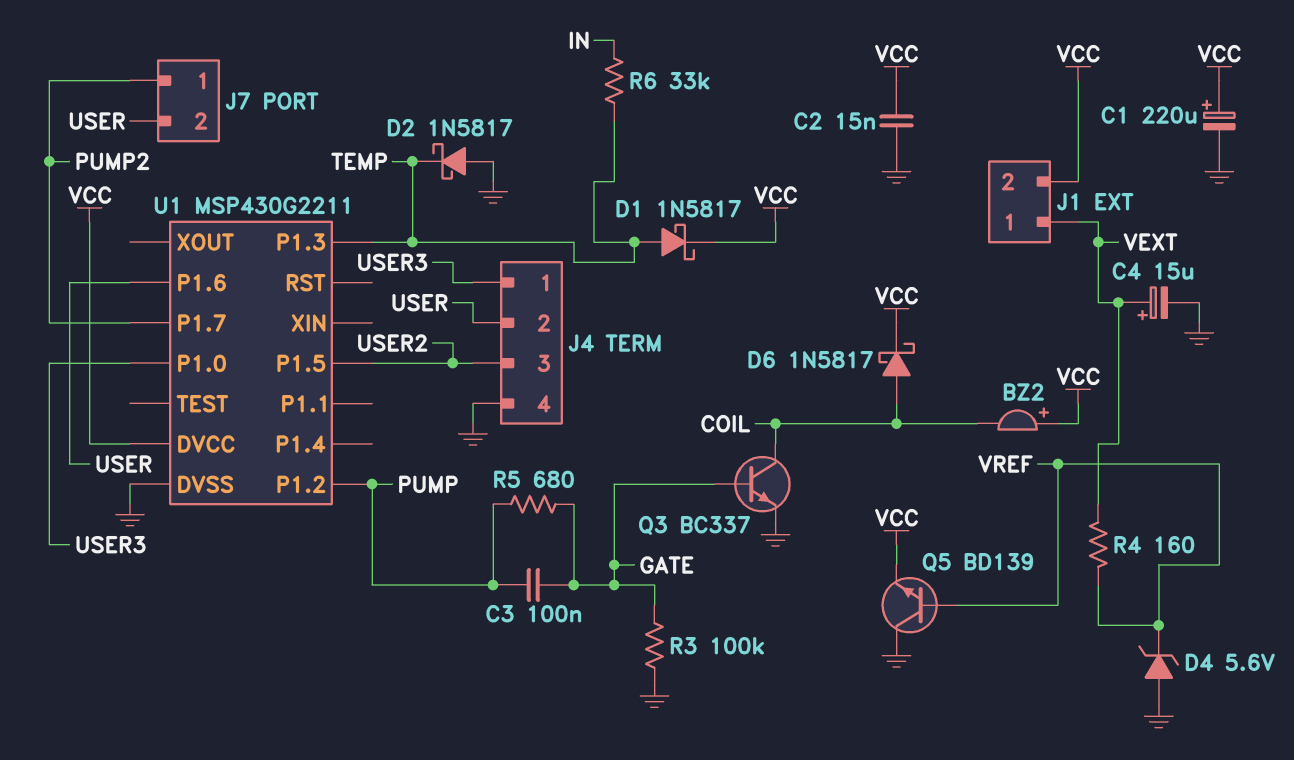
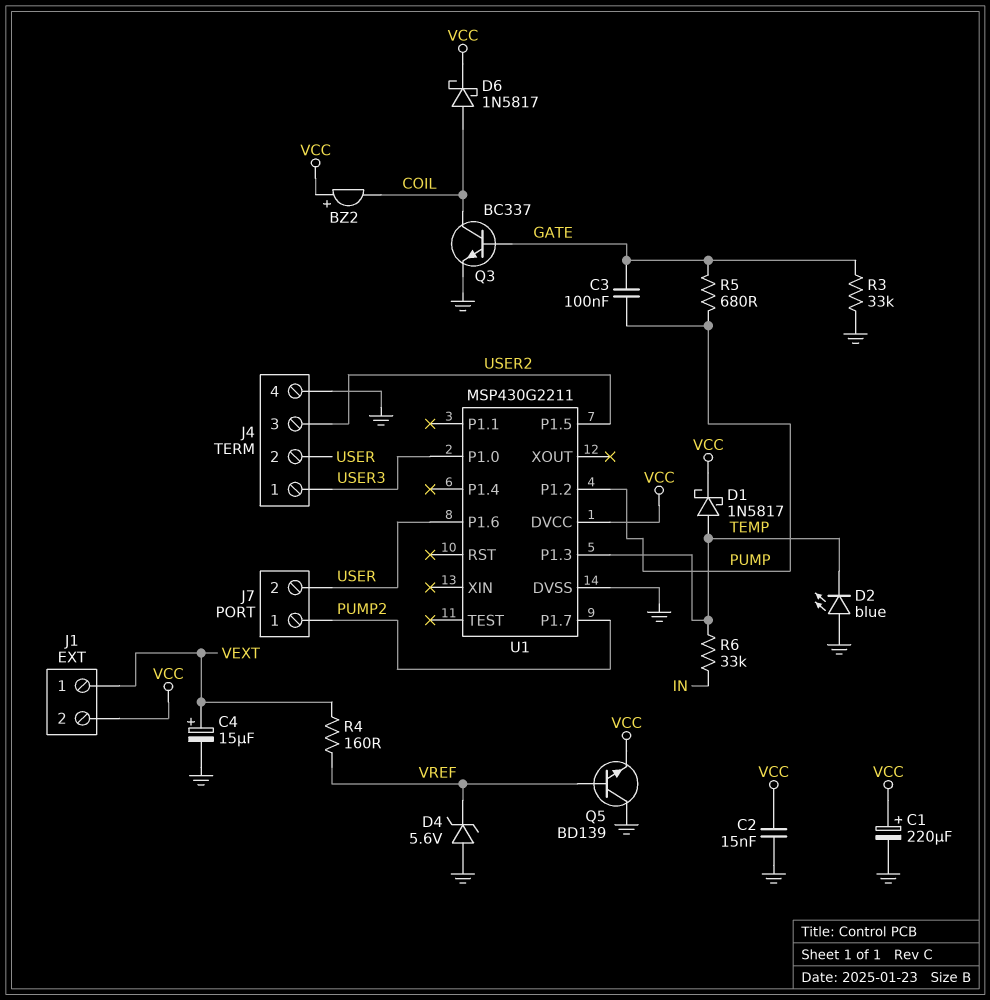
D2: schottky 1N5817 (A GND, K TEMP) -> LED blue (A GND, K TEMP)
R3: 100k (GATE, GND) -> 33k (GATE, GND)

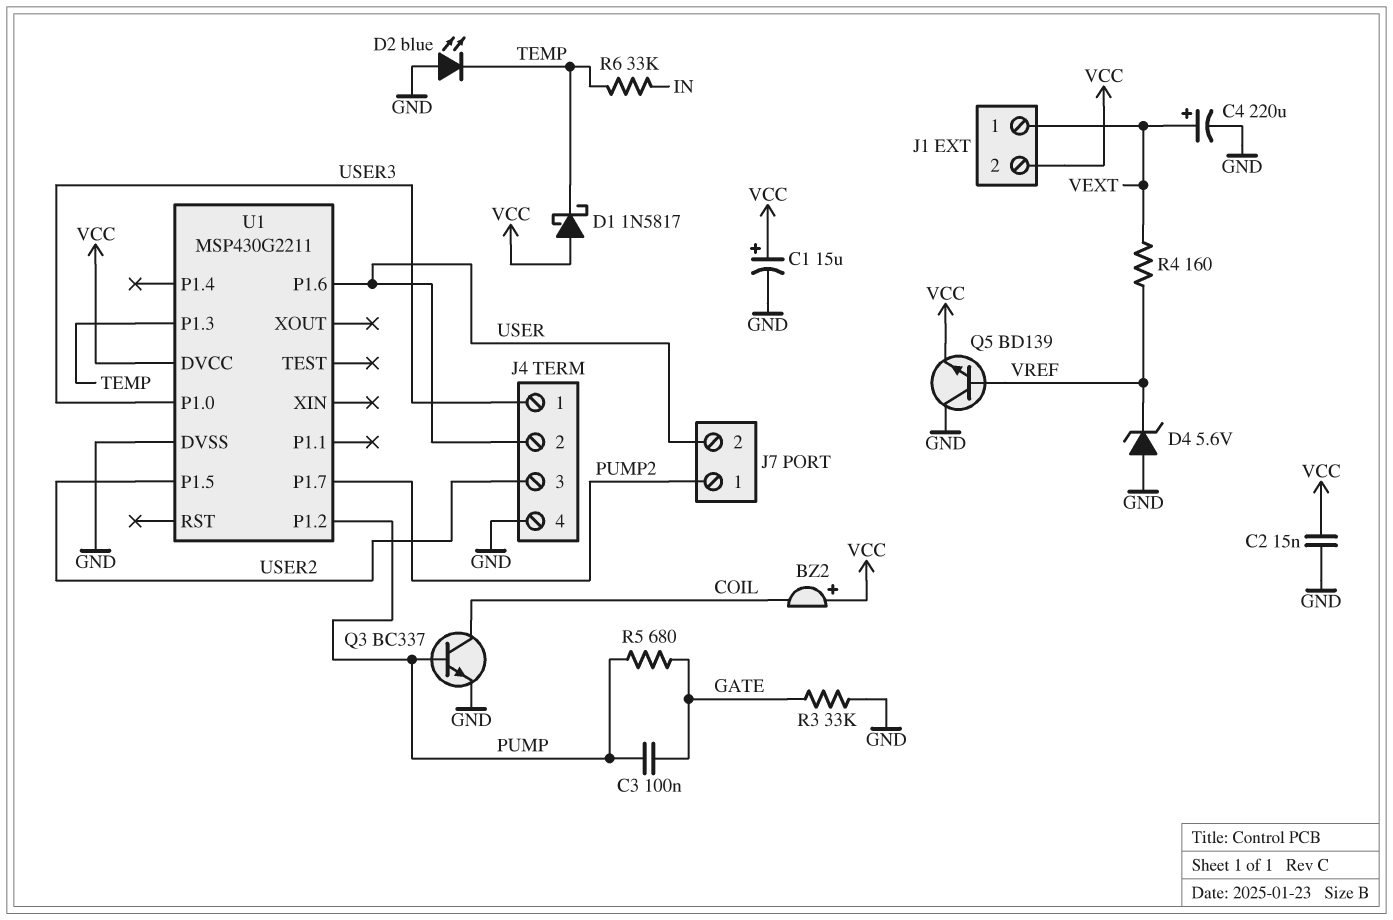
C1: 220uF (plus VCC, minus GND) -> 15uF (plus VCC, minus GND)
C4: 15uF (plus VEXT, minus GND) -> 220uF (plus VEXT, minus GND)
D1: schottky 1N5817 (A TEMP, K VCC) -> schottky 1N5817 (A VCC, K TEMP)
D6: schottky 1N5817 (A COIL, K VCC) -> none
Q3: NPN BC337 (B GATE, C COIL, E GND) -> NPN BC337 (B PUMP, C COIL, E GND)

